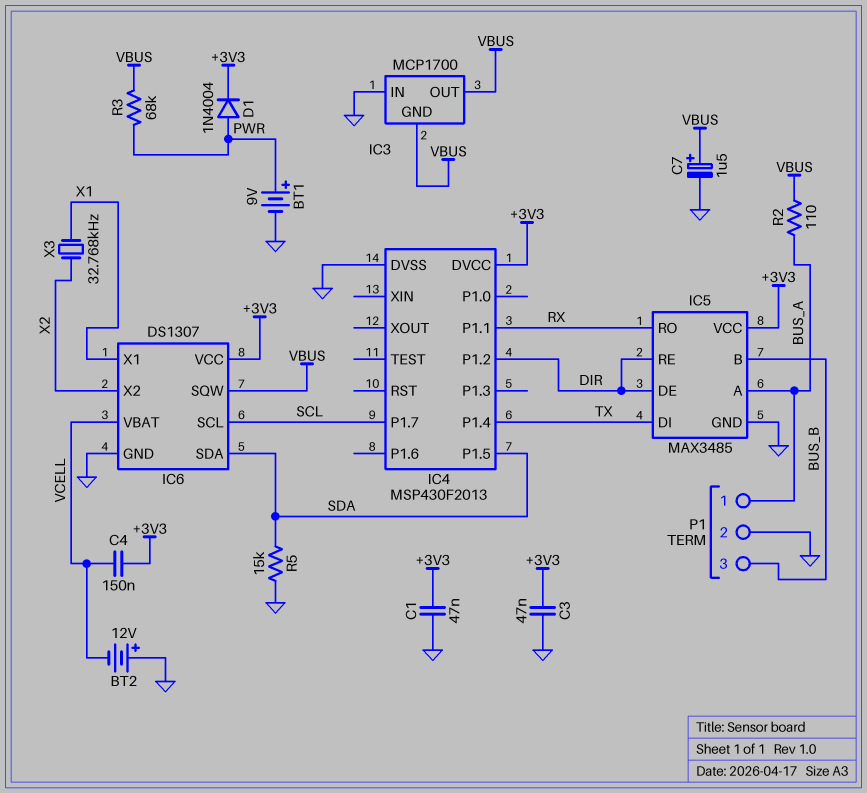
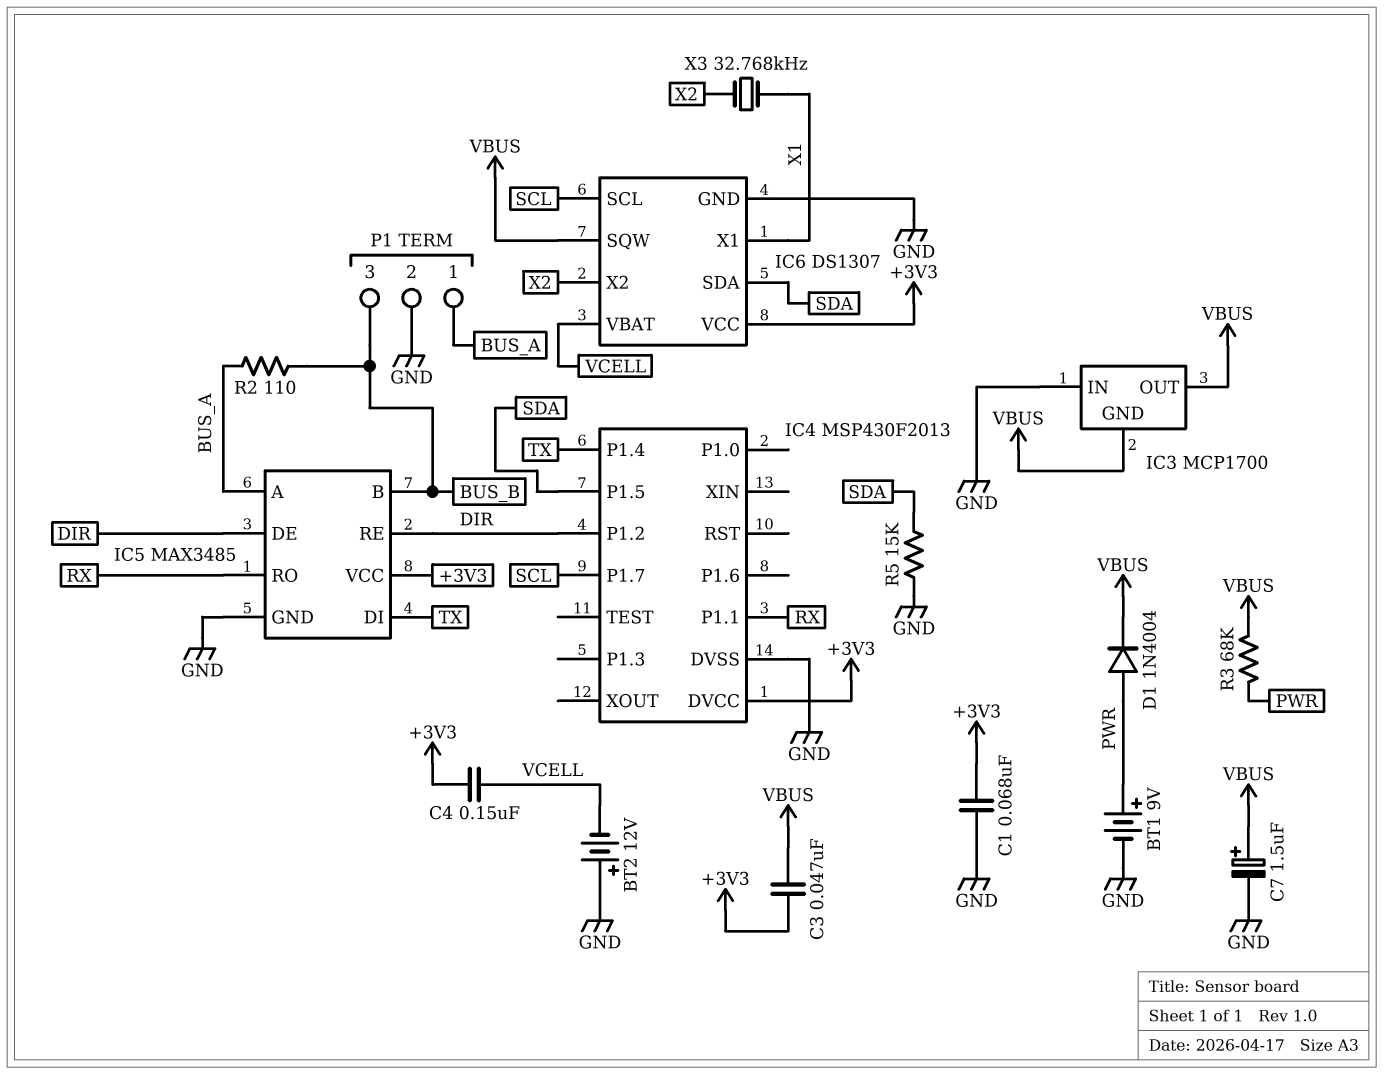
C1: 47nF (+3V3, GND) -> 68nF (+3V3, GND)
C3: 47nF (+3V3, GND) -> 47nF (+3V3, VBUS)
D1: diode 1N4004 (A PWR, K +3V3) -> diode 1N4004 (A PWR, K VBUS)
R2: 110 (BUS_A, VBUS) -> 110 (BUS_A, BUS_B)

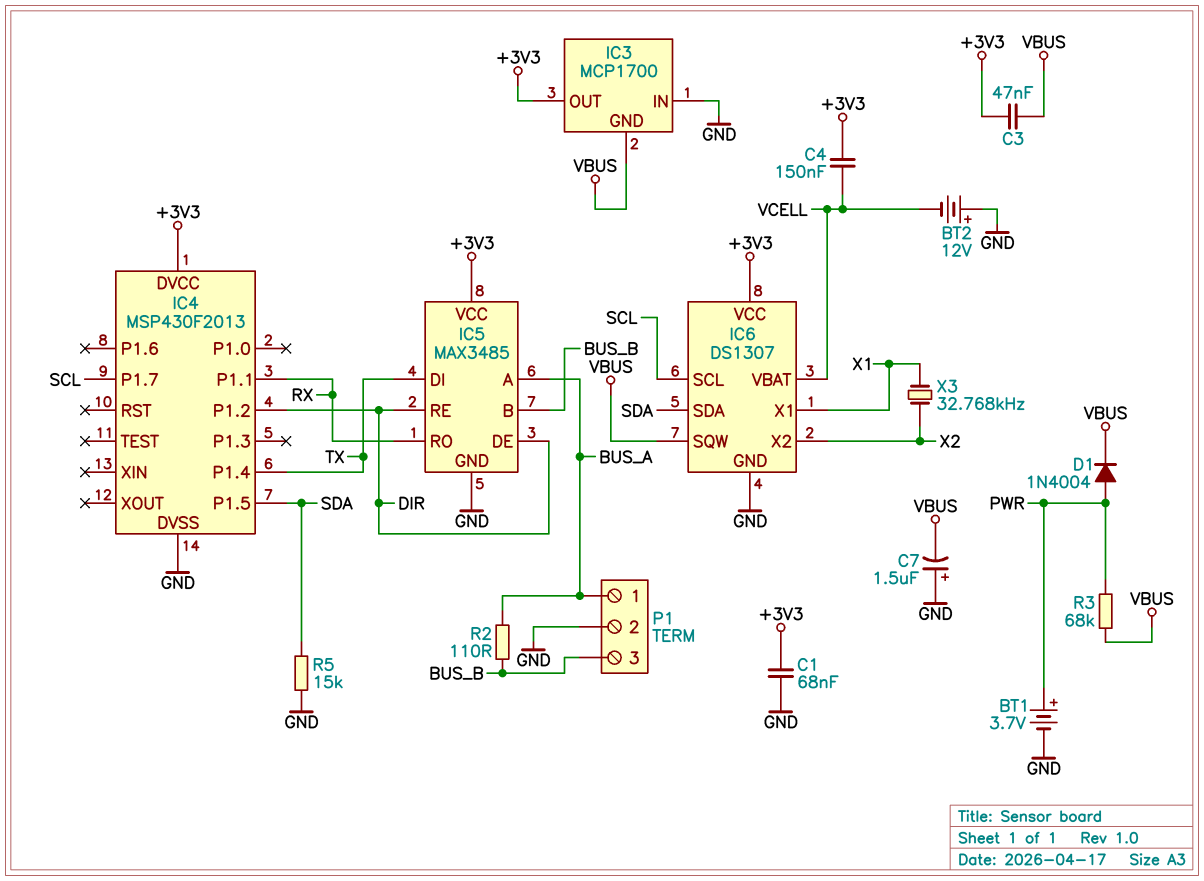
BT1: 9V (plus PWR, minus GND) -> 3.7V (plus PWR, minus GND)
C7: 1.5uF (plus VBUS, minus GND) -> 1.5uF (plus GND, minus VBUS)
IC3 pin OUT: VBUS -> +3V3

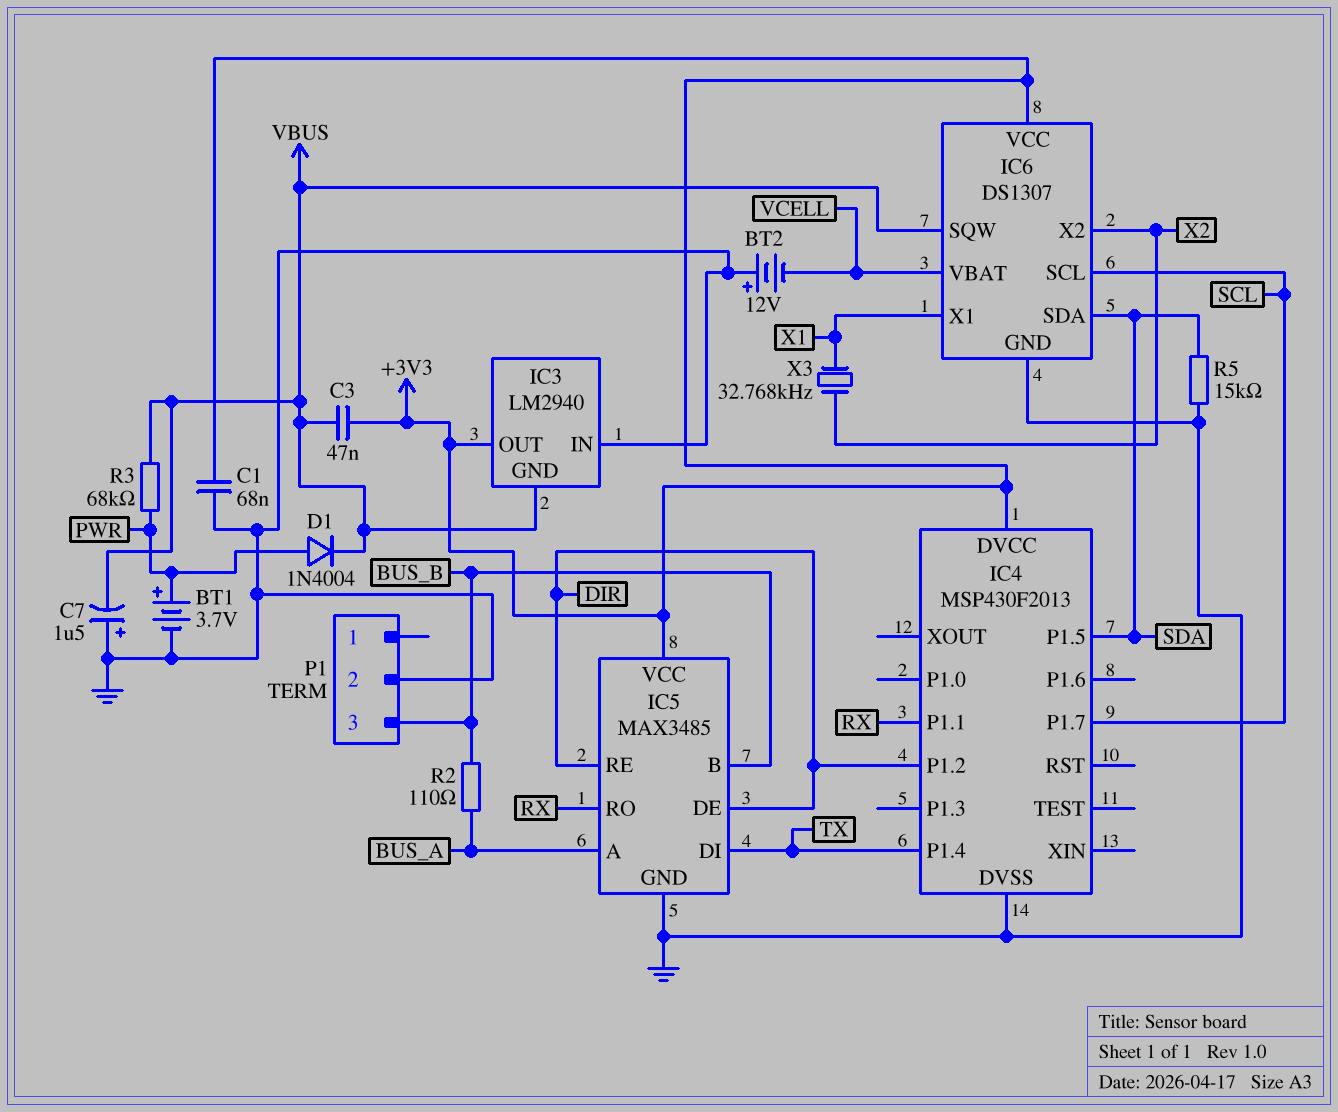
C4: 150nF (+3V3, VCELL) -> none
IC3: MCP1700 -> LM2940
P1 pin 1: BUS_A -> none

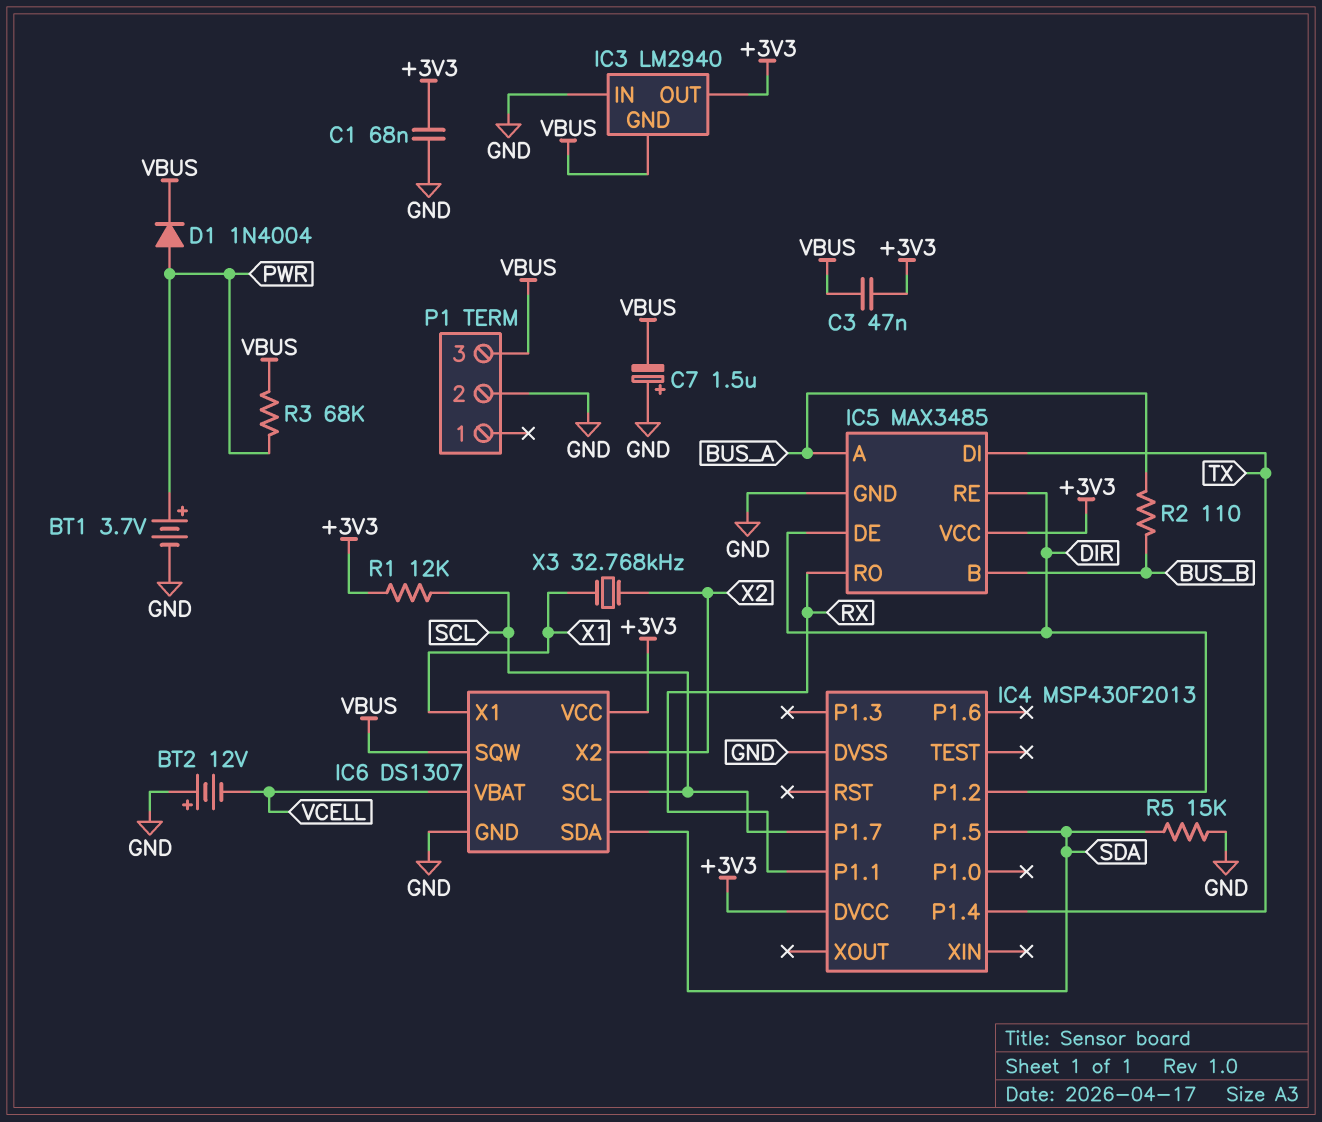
P1 pin 3: BUS_B -> VBUS
R1: none -> 12k (+3V3, SCL)

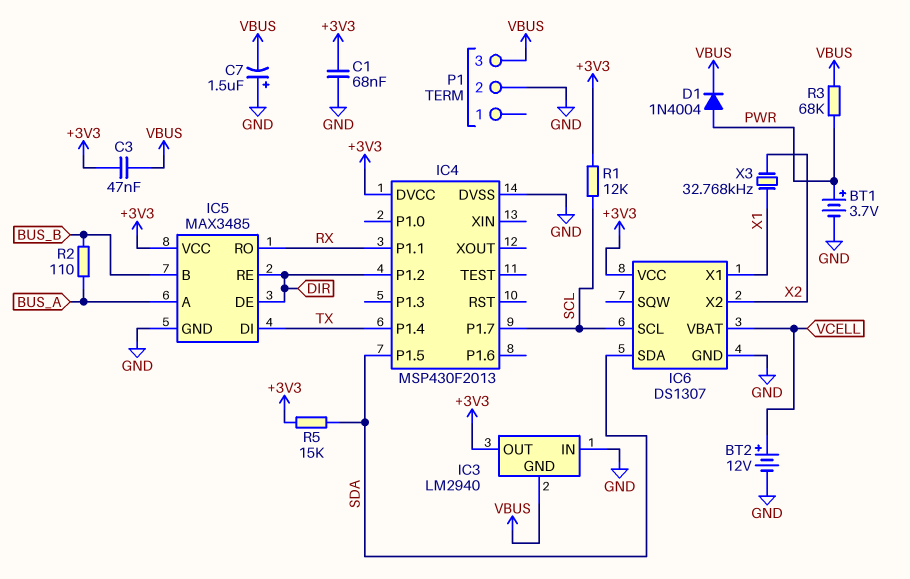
BT2: 12V (plus GND, minus VCELL) -> 12V (plus VCELL, minus GND)
IC6 pin SQW: VBUS -> none
R5: 15k (GND, SDA) -> 15k (+3V3, SDA)

